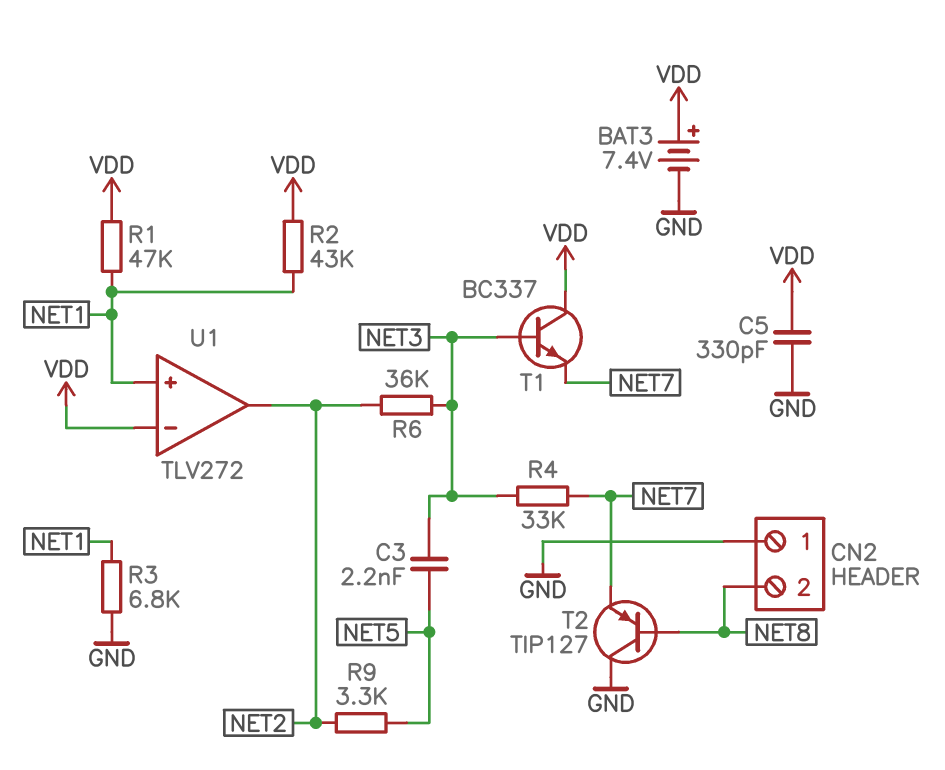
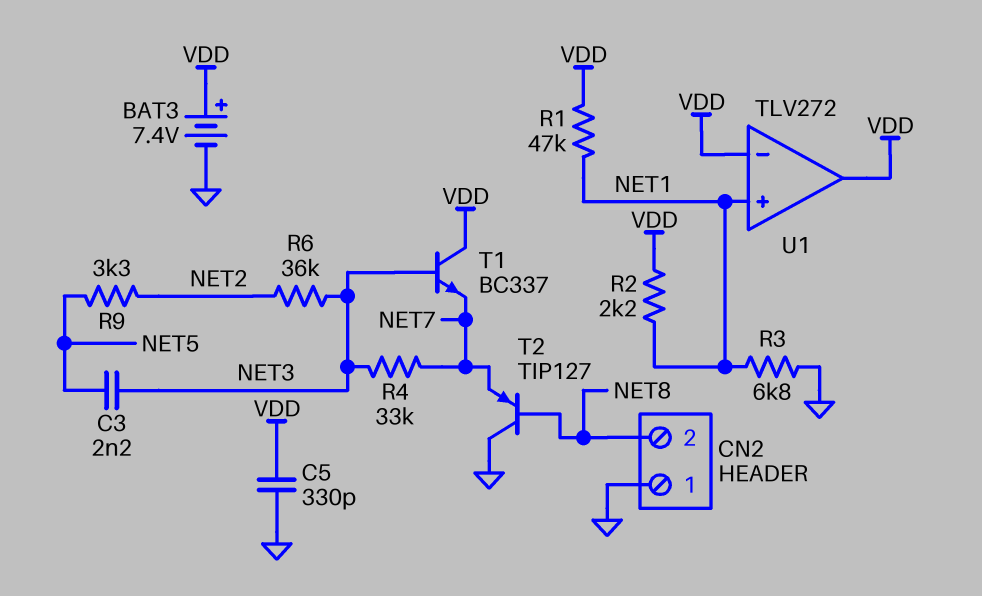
R2: 43k (NET1, VDD) -> 2.2k (NET1, VDD)
U1 pin out: NET2 -> VDD

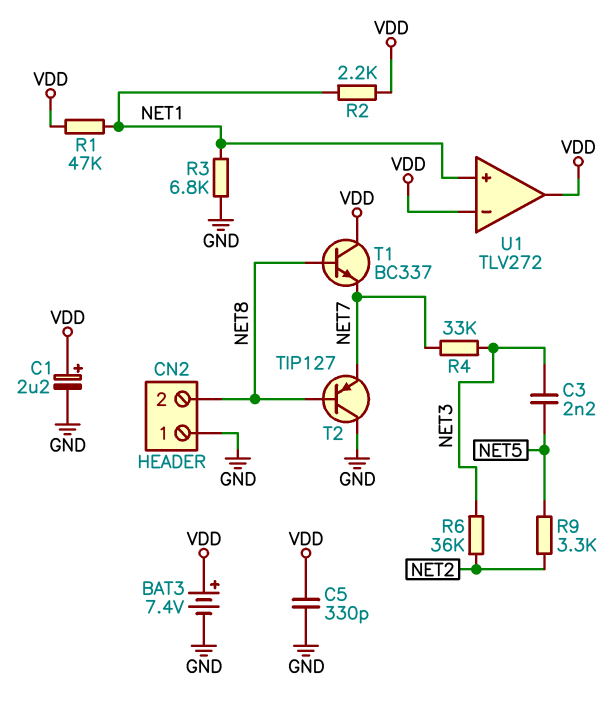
C1: none -> 2.2uF (plus VDD, minus GND)
T1: NPN BC337 (B NET3, C VDD, E NET7) -> NPN BC337 (B NET8, C VDD, E NET7)

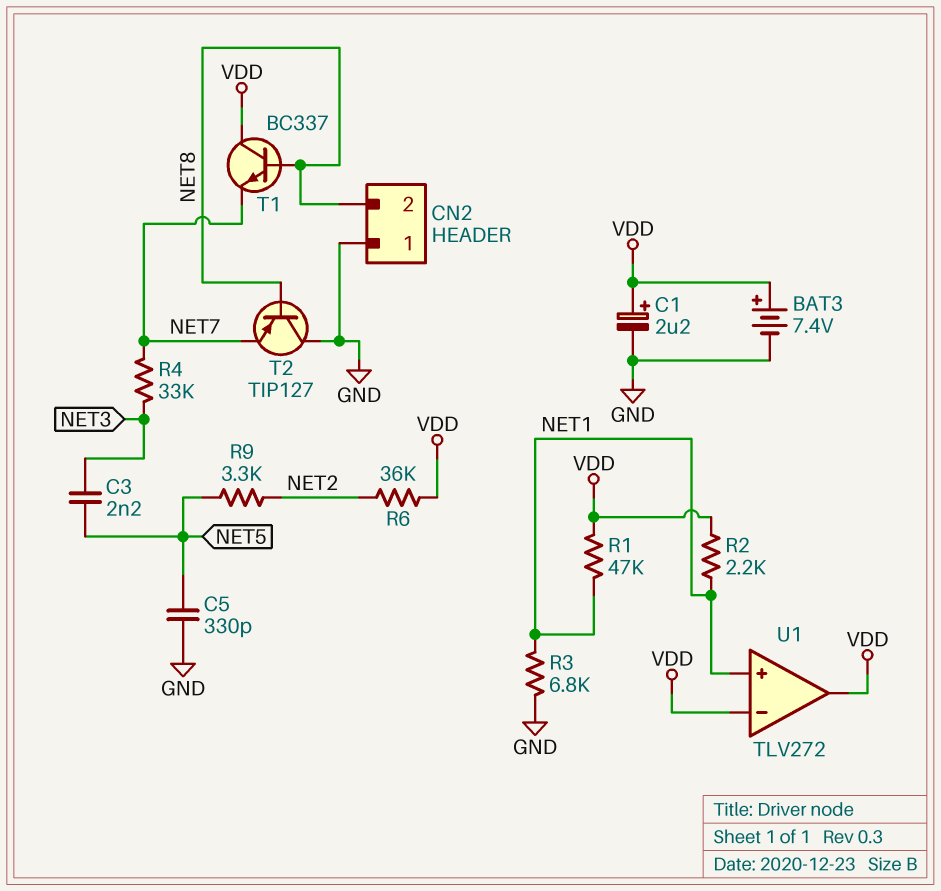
C5: 330pF (GND, VDD) -> 330pF (GND, NET5)
R6: 36k (NET2, NET3) -> 36k (NET2, VDD)

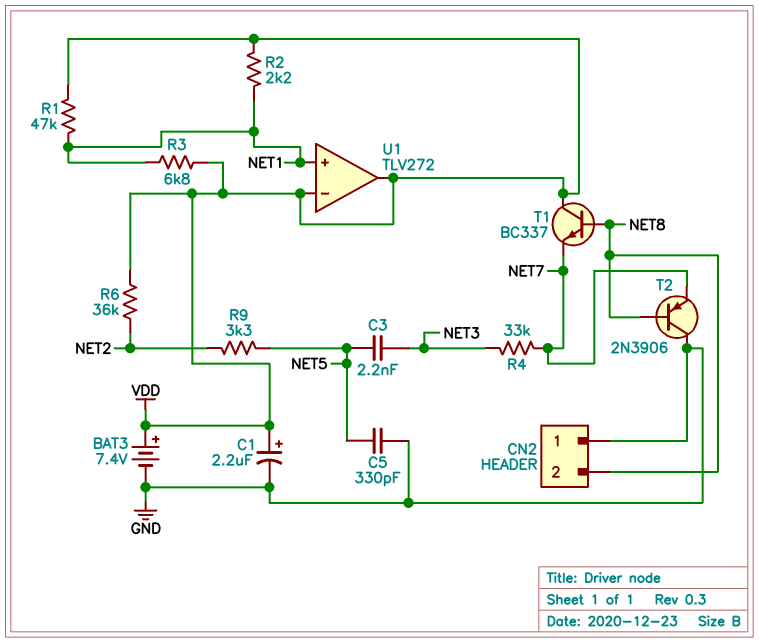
R3: 6.8k (GND, NET1) -> 6.8k (NET1, VDD)
T2: PNP TIP127 (B NET8, C GND, E NET7) -> PNP 2N3906 (B NET8, C GND, E NET7)

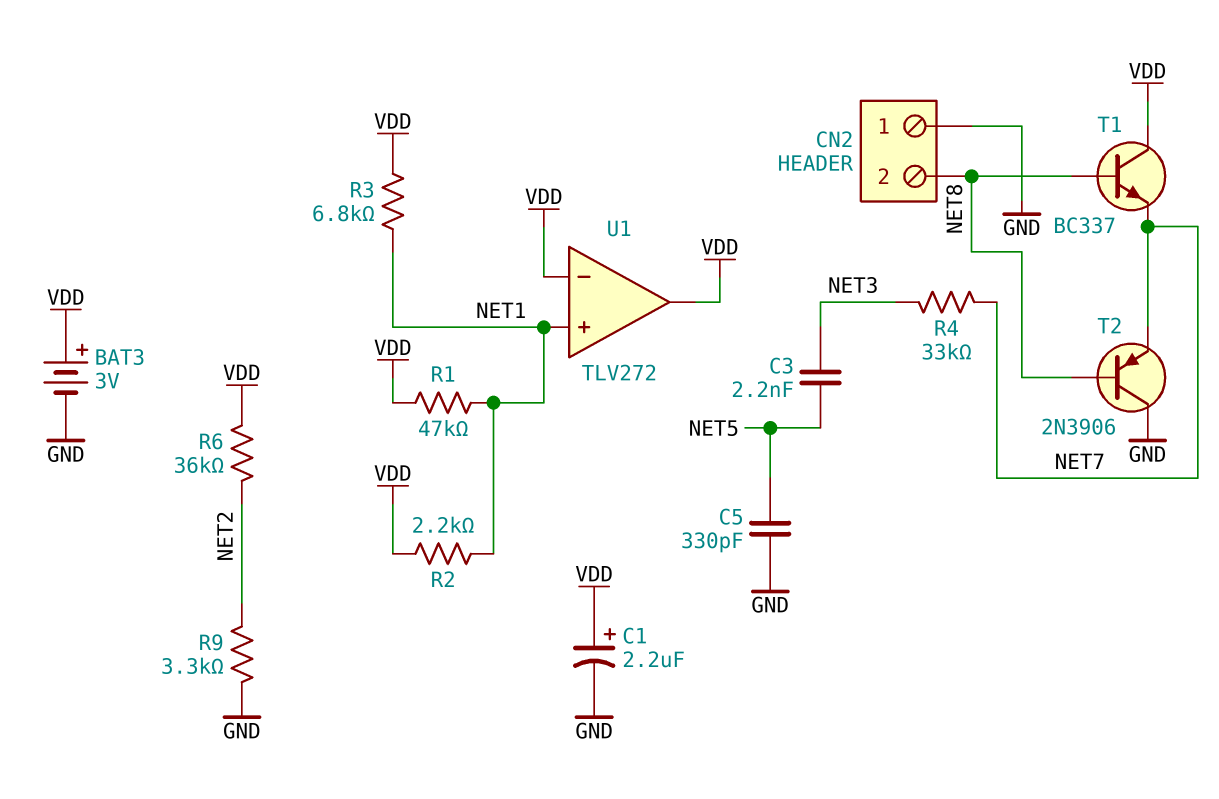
BAT3: 7.4V (plus VDD, minus GND) -> 3V (plus VDD, minus GND)
R9: 3.3k (NET2, NET5) -> 3.3k (GND, NET2)

